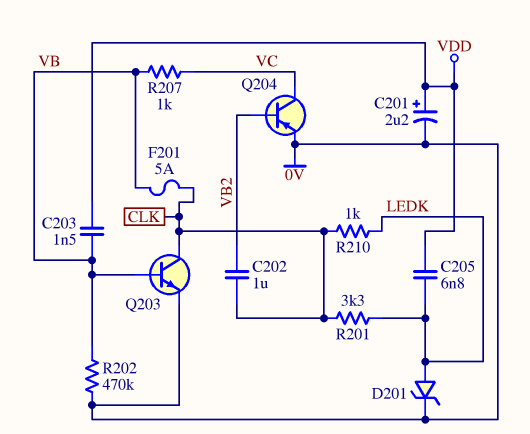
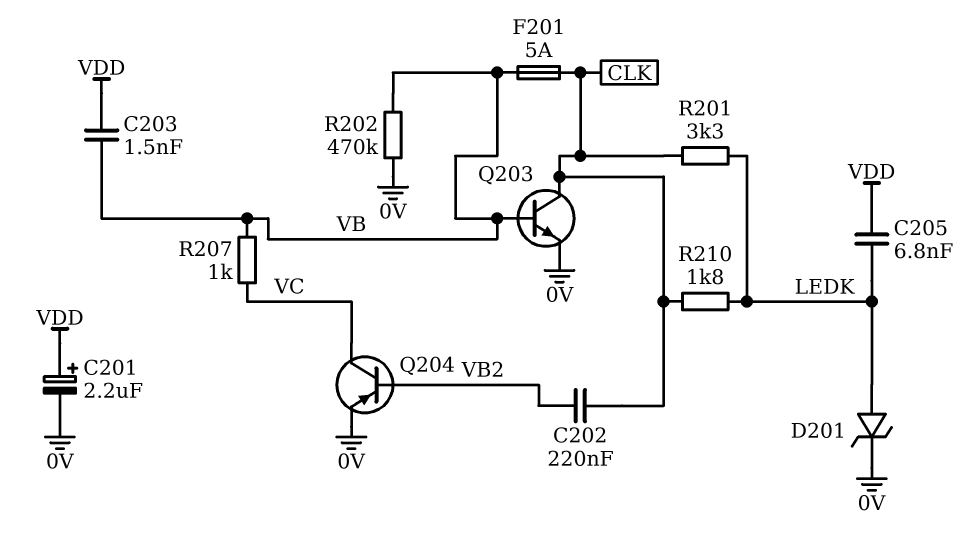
C202: 1uF (CLK, VB2) -> 220nF (CLK, VB2)
R210: 1k (CLK, LEDK) -> 1.8k (CLK, LEDK)

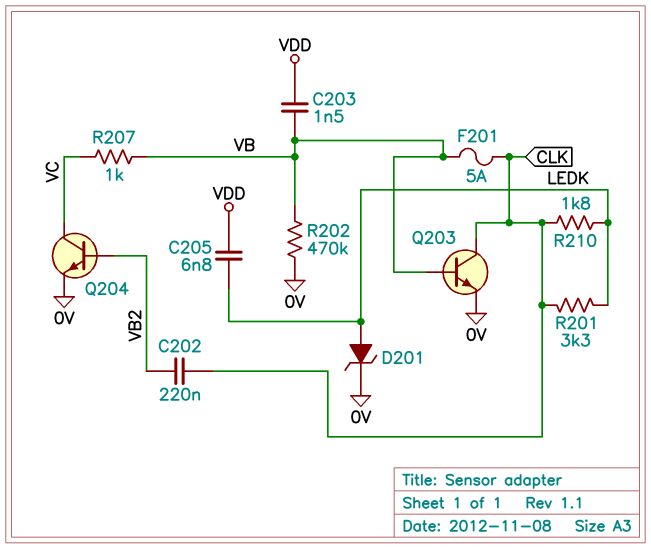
C201: 2.2uF (plus VDD, minus 0V) -> none
Q204: PNP (B VB2, C VC, E 0V) -> NPN (B VB2, C VC, E 0V)

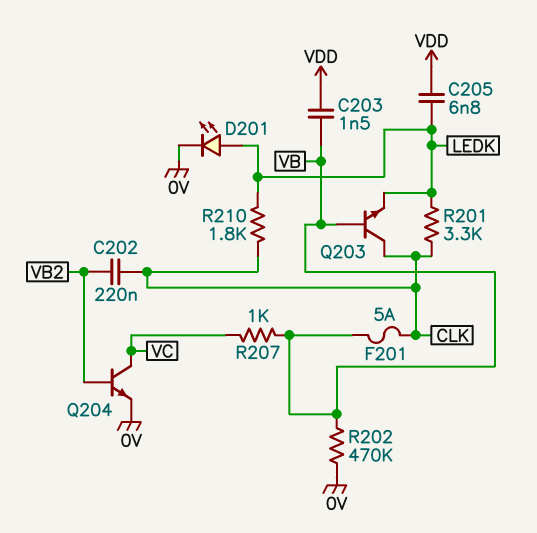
D201: zener (A LEDK, K 0V) -> LED (A LEDK, K 0V)
Q203: NPN (B VB, C CLK, E 0V) -> NPN (B VB, C CLK, E LEDK)

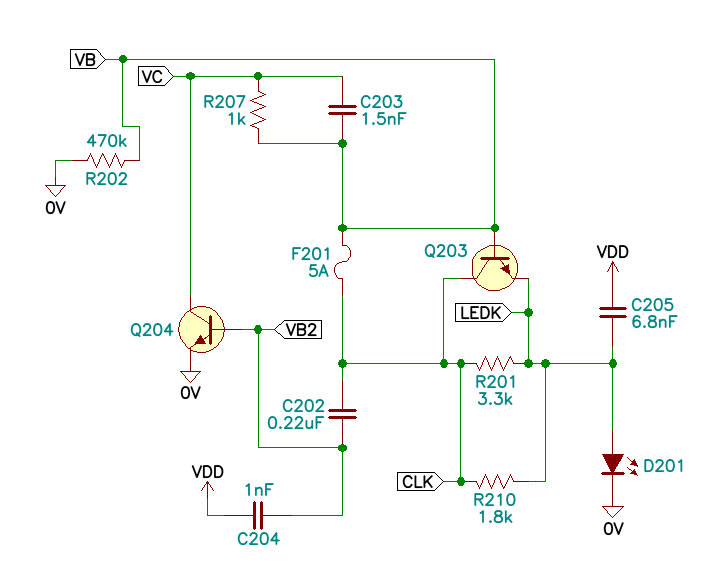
C203: 1.5nF (VB, VDD) -> 1.5nF (VB, VC)
C204: none -> 1nF (VB2, VDD)

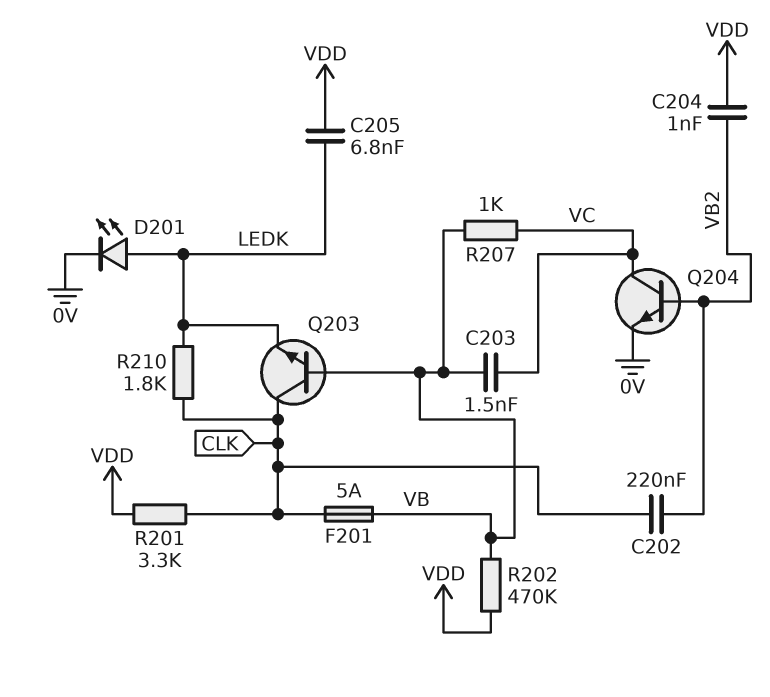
R201: 3.3k (CLK, LEDK) -> 3.3k (CLK, VDD)
R202: 470k (0V, VB) -> 470k (VB, VDD)

